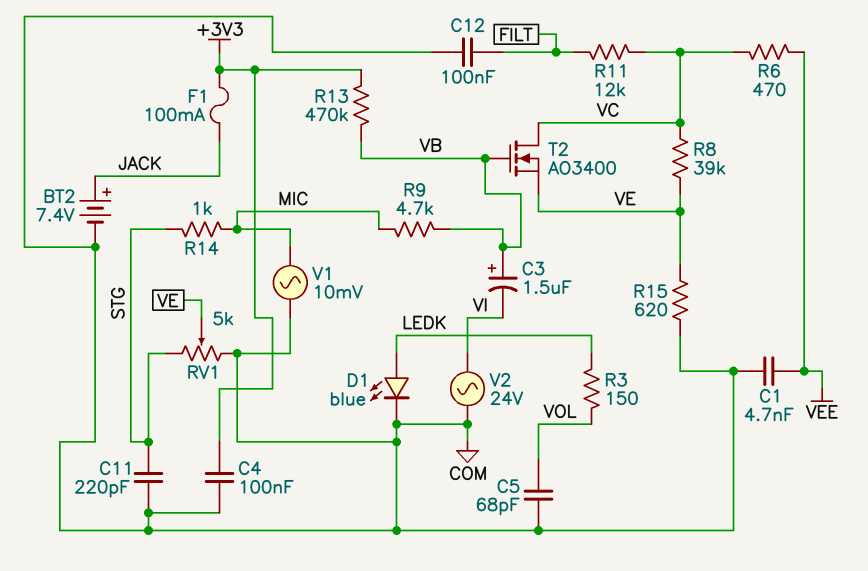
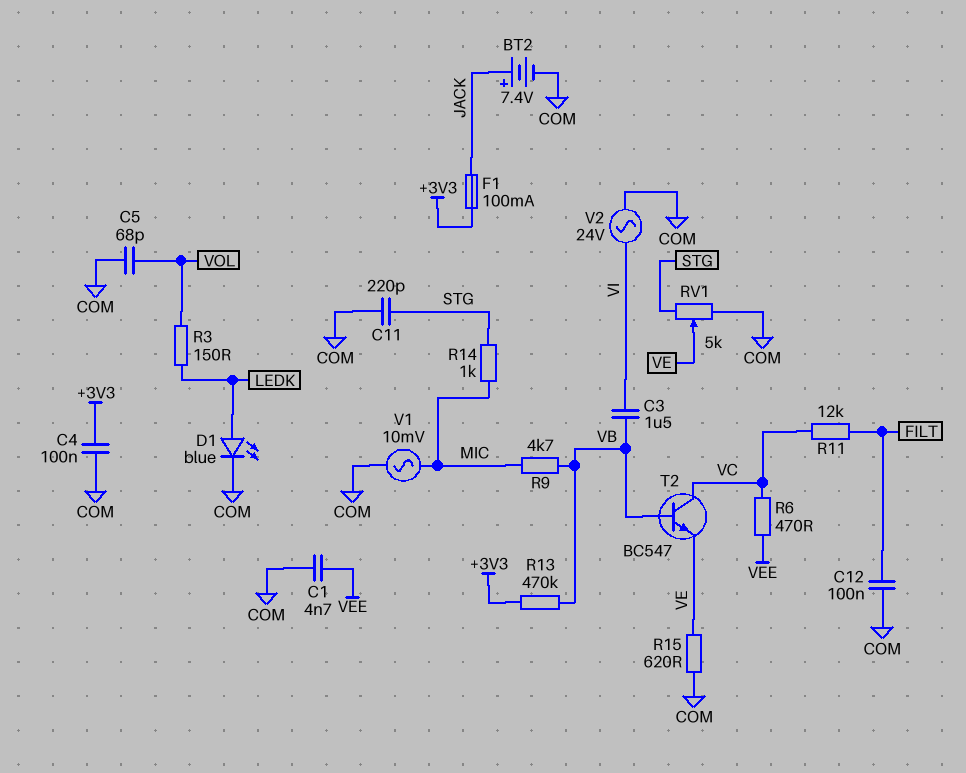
C3: 1.5uF (plus VB, minus VI) -> 1.5uF (VB, VI)
R8: 39k (VC, VE) -> none
T2: NMOS AO3400 (G VB, D VC, S VE) -> NPN BC547 (B VB, C VC, E VE)

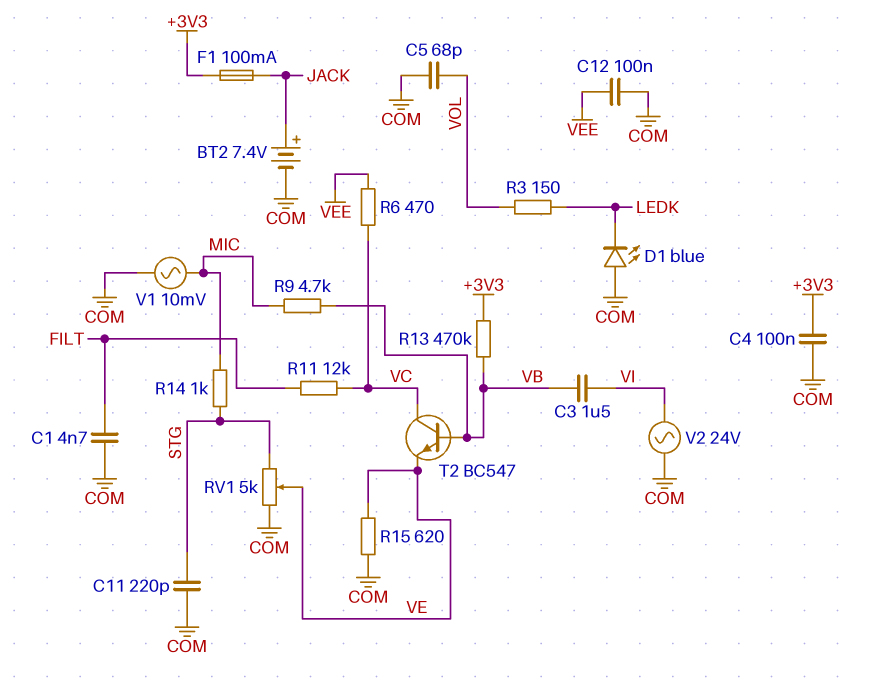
C1: 4.7nF (COM, VEE) -> 4.7nF (COM, FILT)
C12: 100nF (COM, FILT) -> 100nF (COM, VEE)
D1: LED blue (A LEDK, K COM) -> LED blue (A COM, K LEDK)

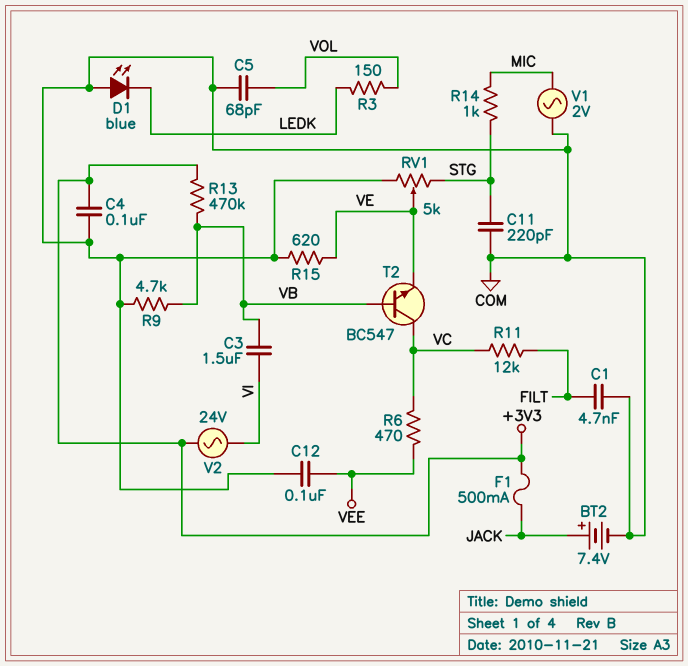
F1: 100mA (+3V3, JACK) -> 500mA (+3V3, JACK)
R9: 4.7k (MIC, VB) -> 4.7k (COM, VB)
V1: AC 10mV (COM, MIC) -> AC 2V (COM, MIC)
V2: AC 24V (COM, VI) -> AC 24V (+3V3, VI)

